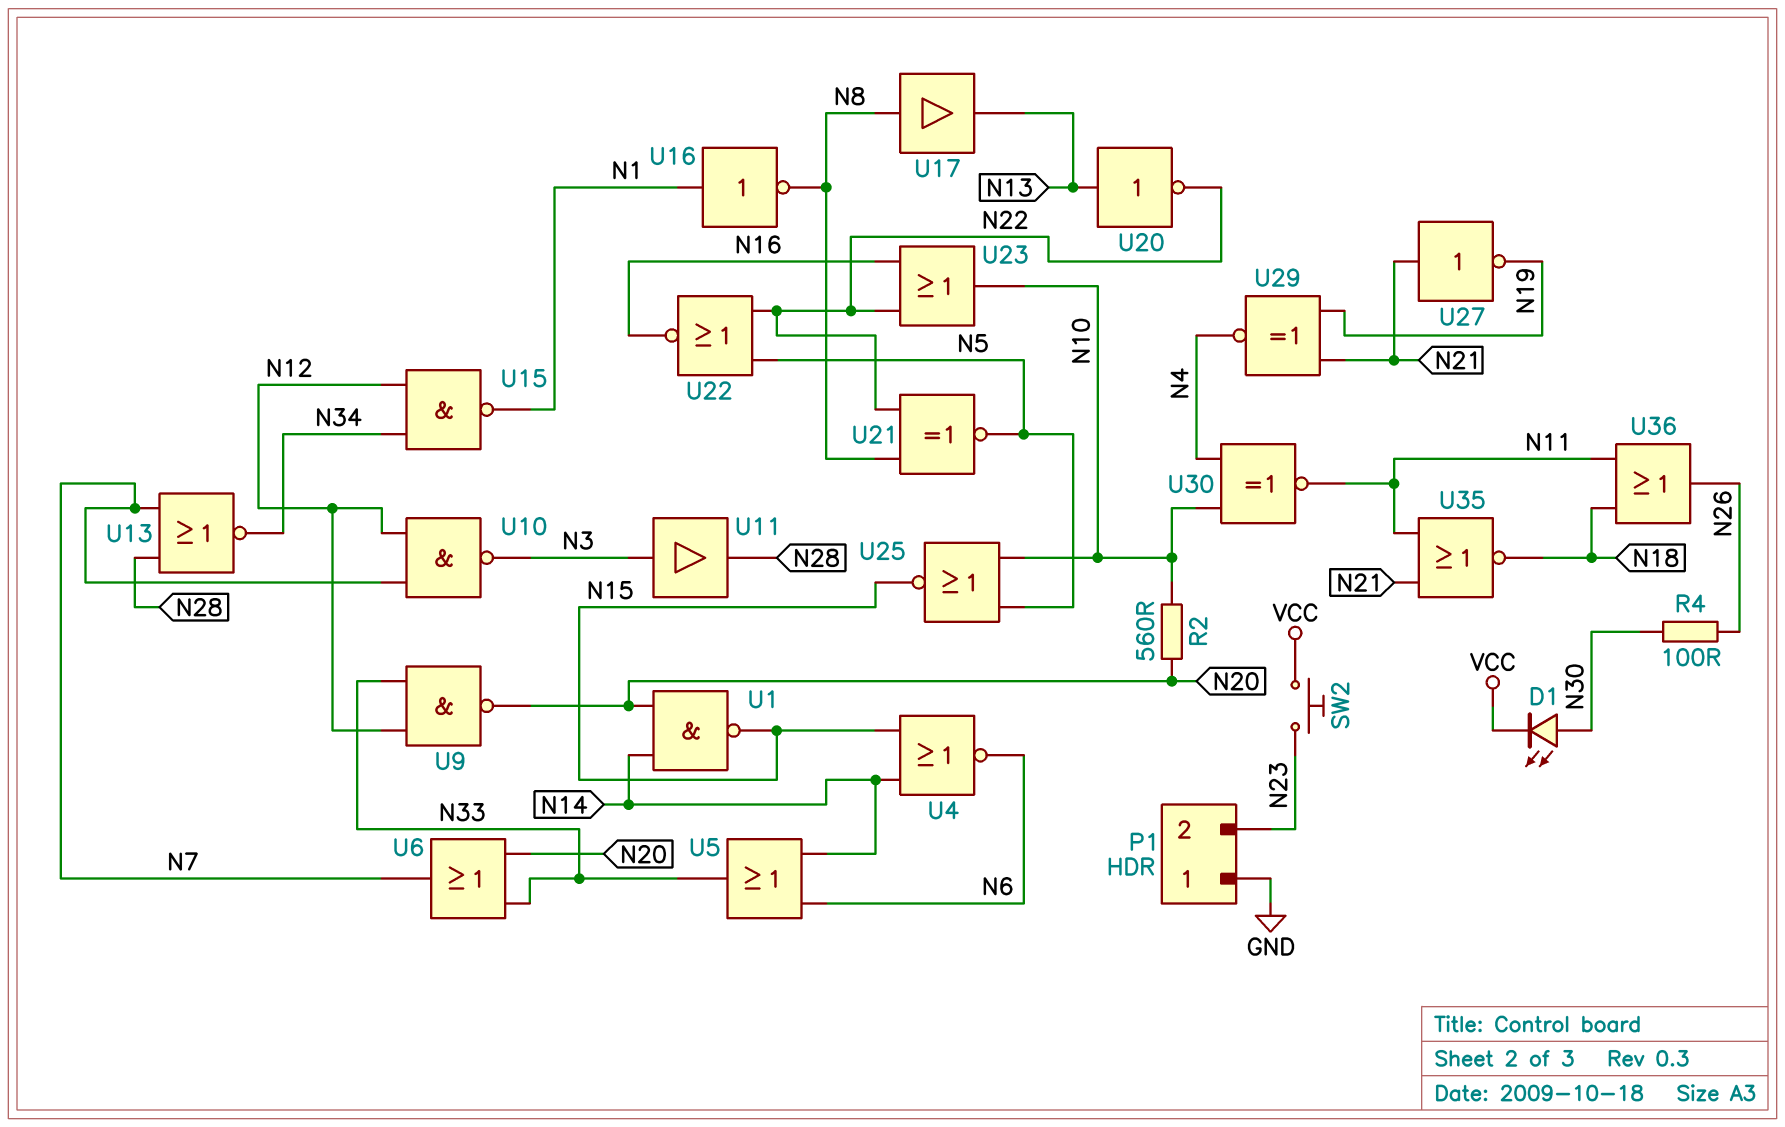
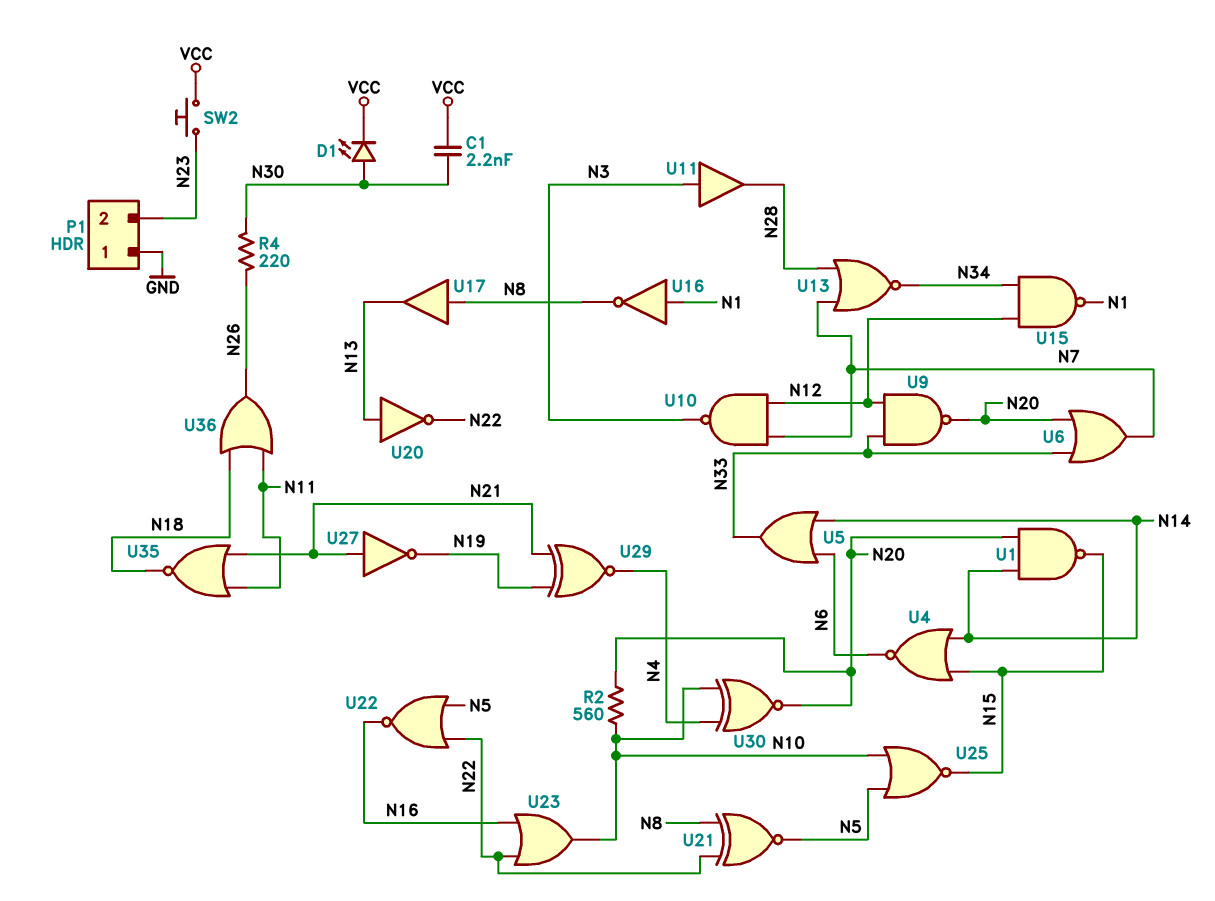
C1: none -> 2.2nF (N30, VCC)
R4: 100 (N26, N30) -> 220 (N26, N30)
U30: XNOR (in N4, in N10, out N11) -> XNOR (in N4, in N10, out N20)

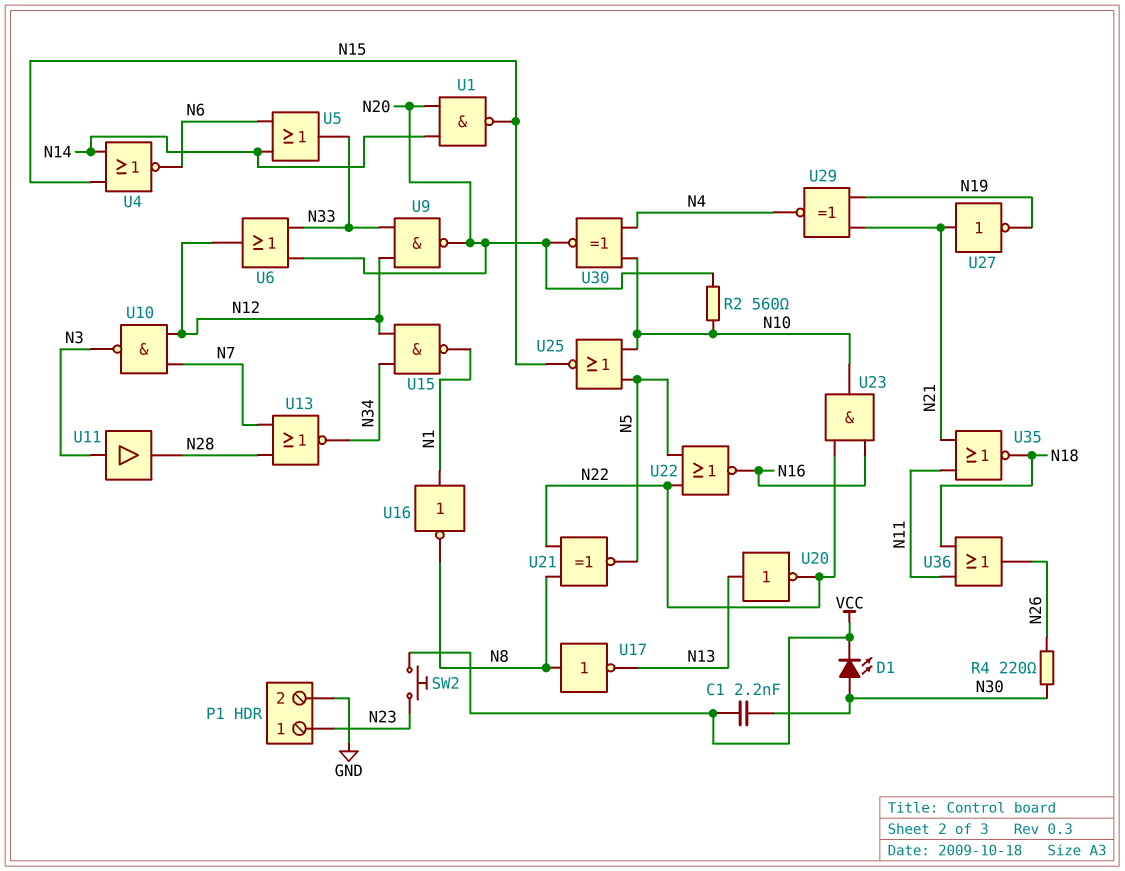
P1 pin 1: GND -> N23
P1 pin 2: N23 -> GND
U6: OR (in N20, in N33, out N7) -> OR (in N20, in N33, out N12)
U17: buffer (in N8, out N13) -> NOT (in N8, out N13)
U23: OR (in N16, in N22, out N10) -> AND (in N16, in N22, out N10)

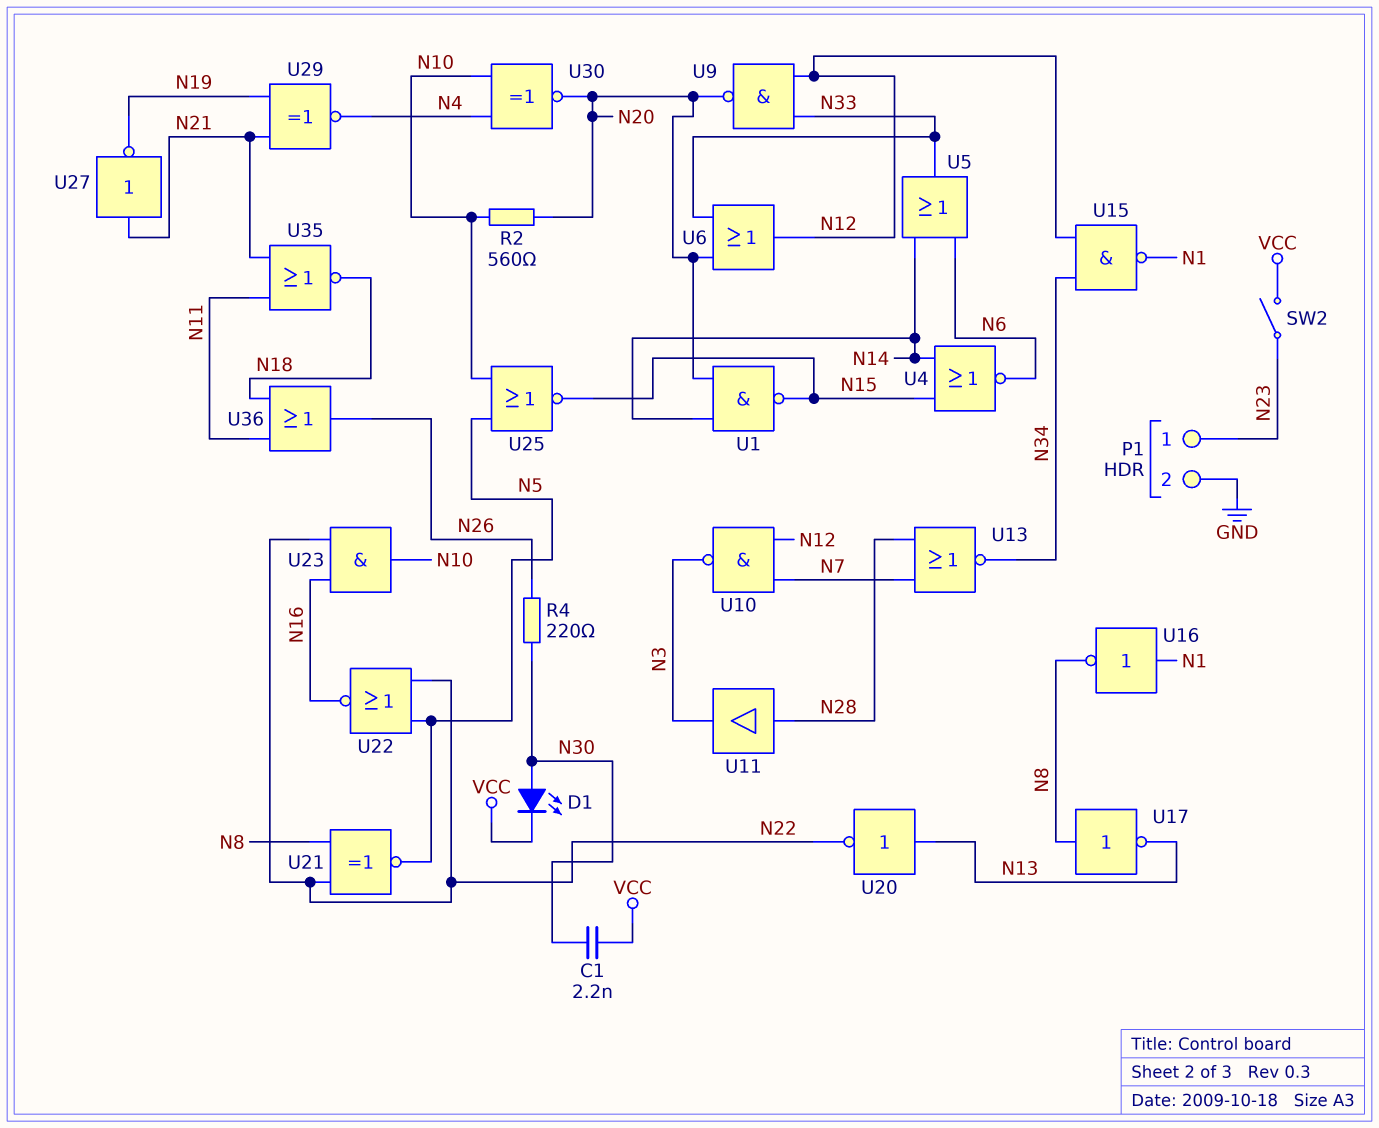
SW2: button (N23, VCC) -> switch (N23, VCC)
U11: buffer (in N3, out N28) -> buffer (in N28, out N3)

